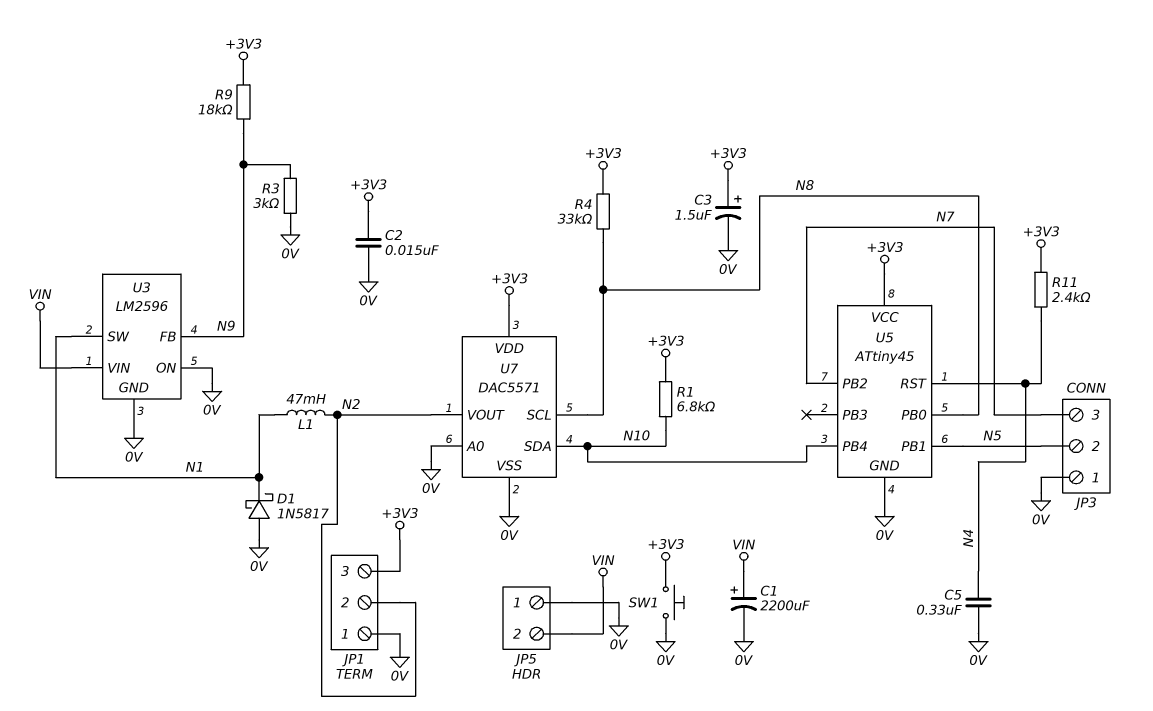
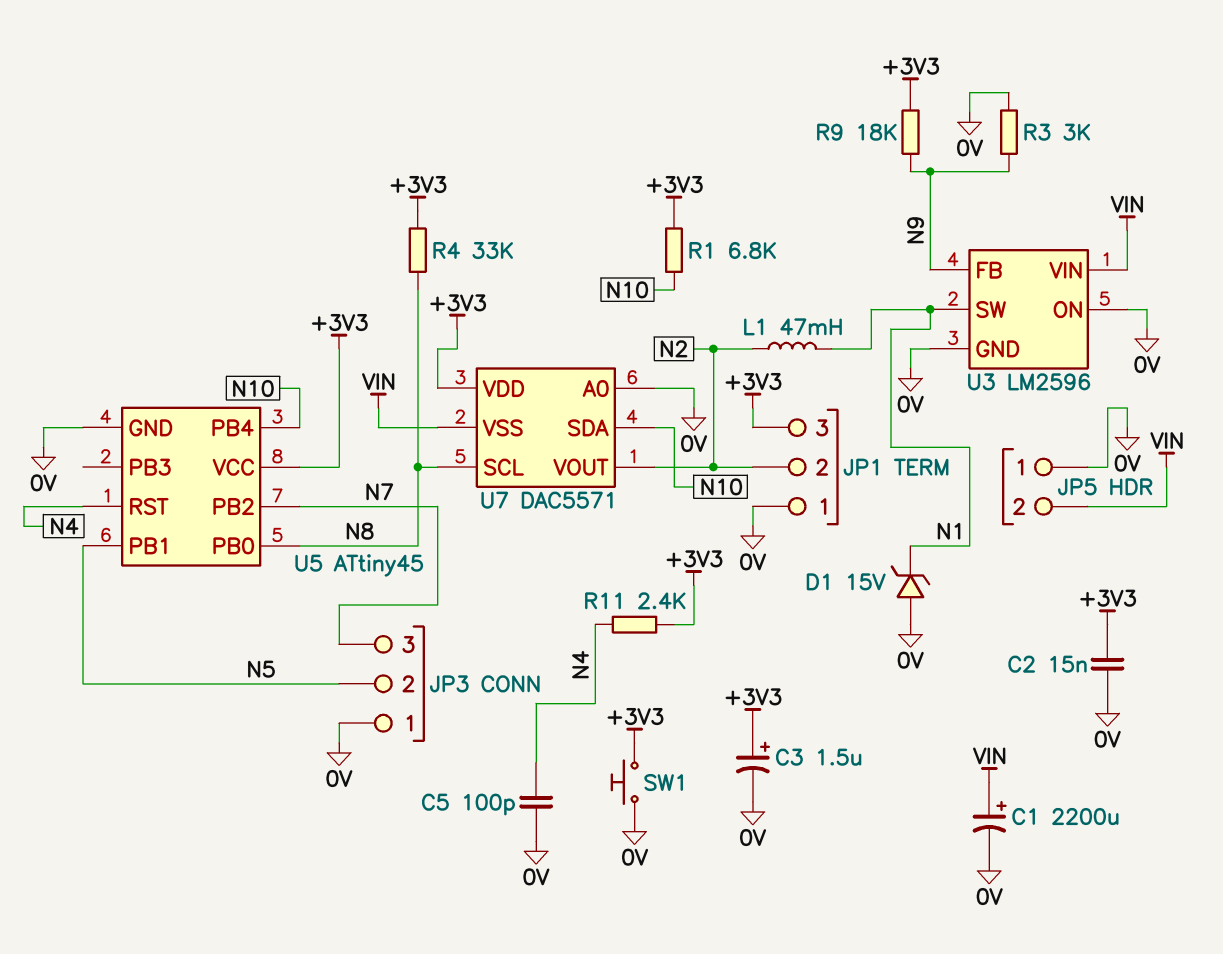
C5: 330nF (0V, N4) -> 100pF (0V, N4)
D1: schottky 1N5817 (A 0V, K N1) -> zener 15V (A 0V, K N1)
U7 pin VSS: 0V -> VIN

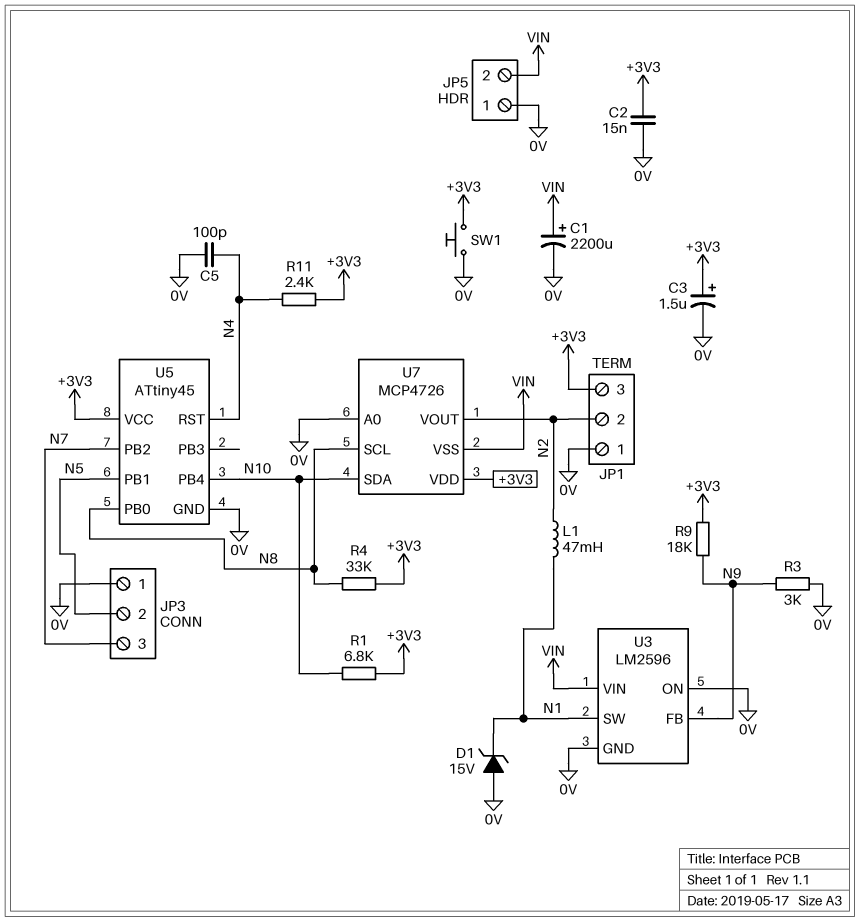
U7: DAC5571 -> MCP4726

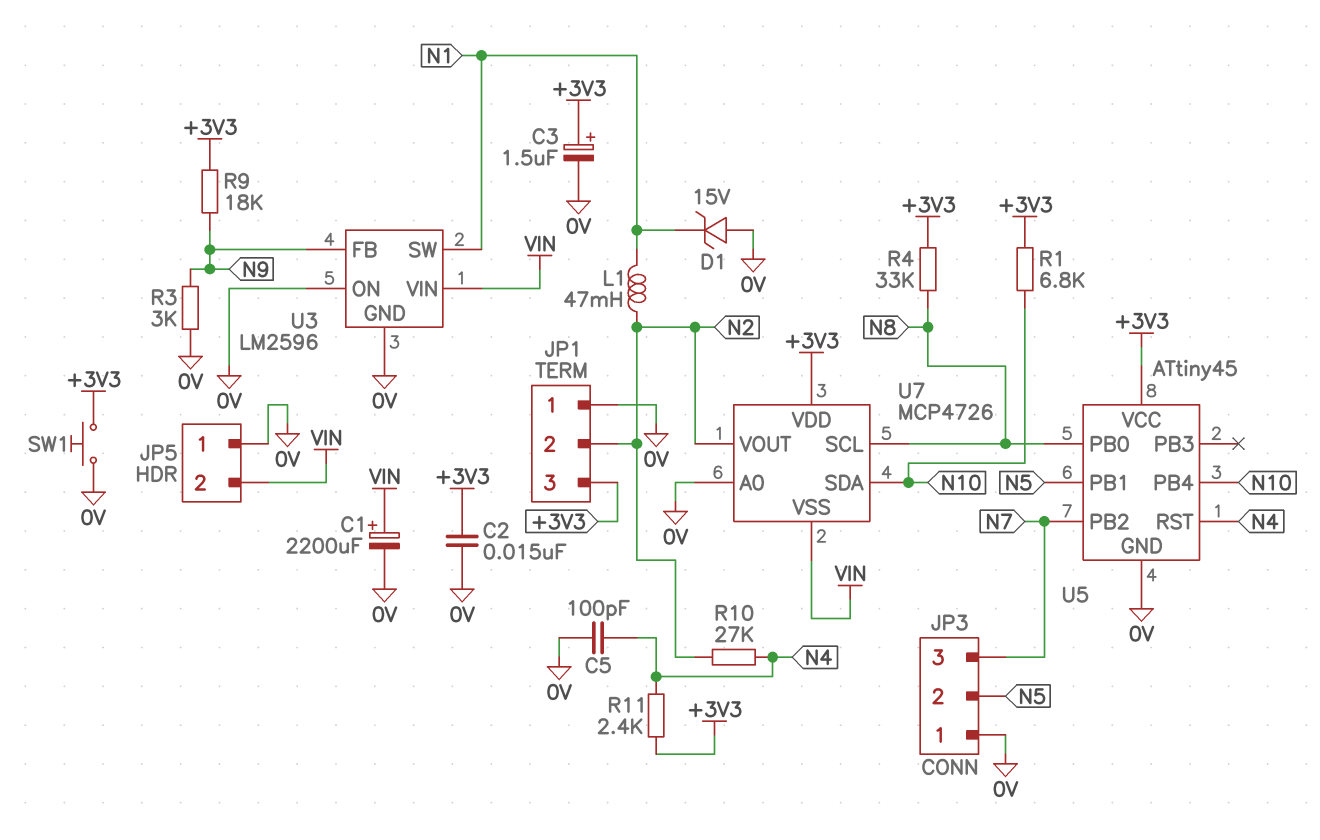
R10: none -> 27k (N2, N4)

